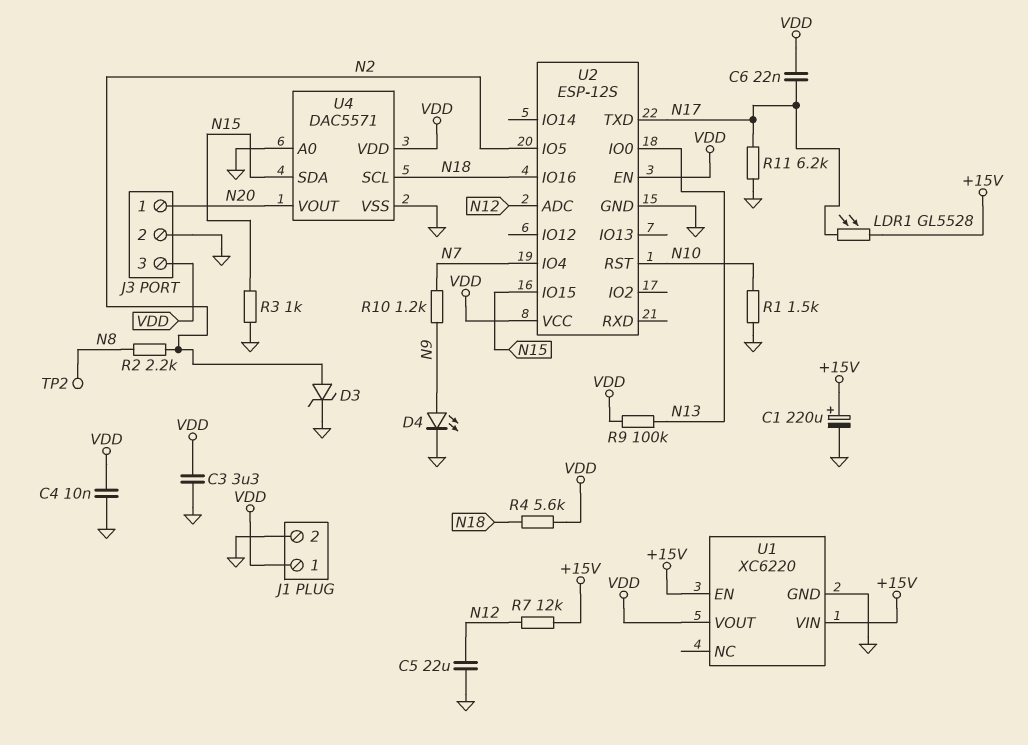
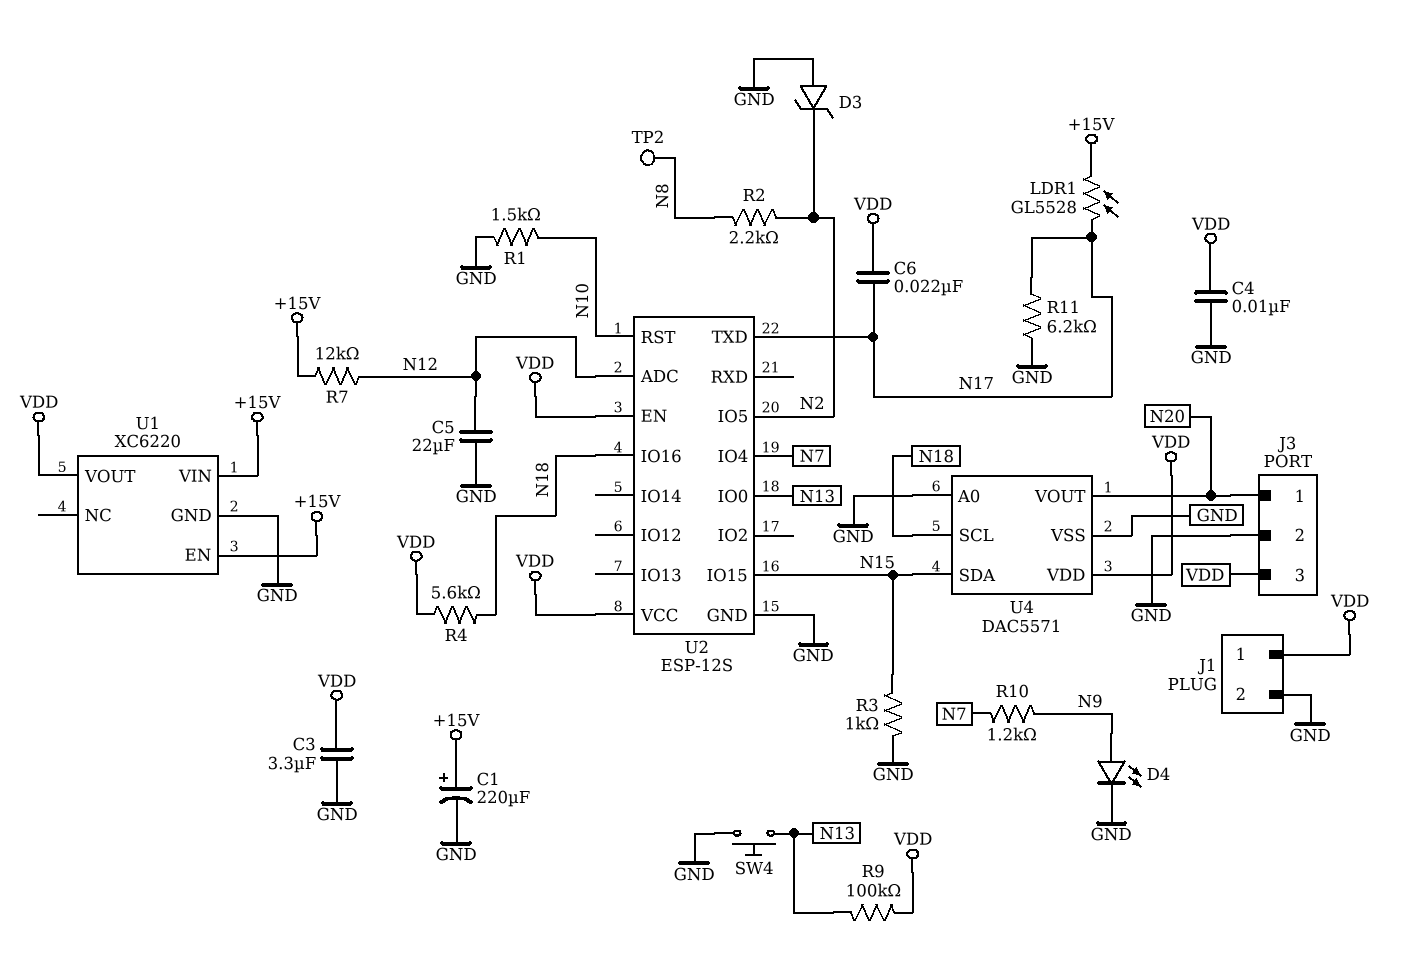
D3: zener (A N2, K GND) -> zener (A GND, K N2)
SW4: none -> button (GND, N13)

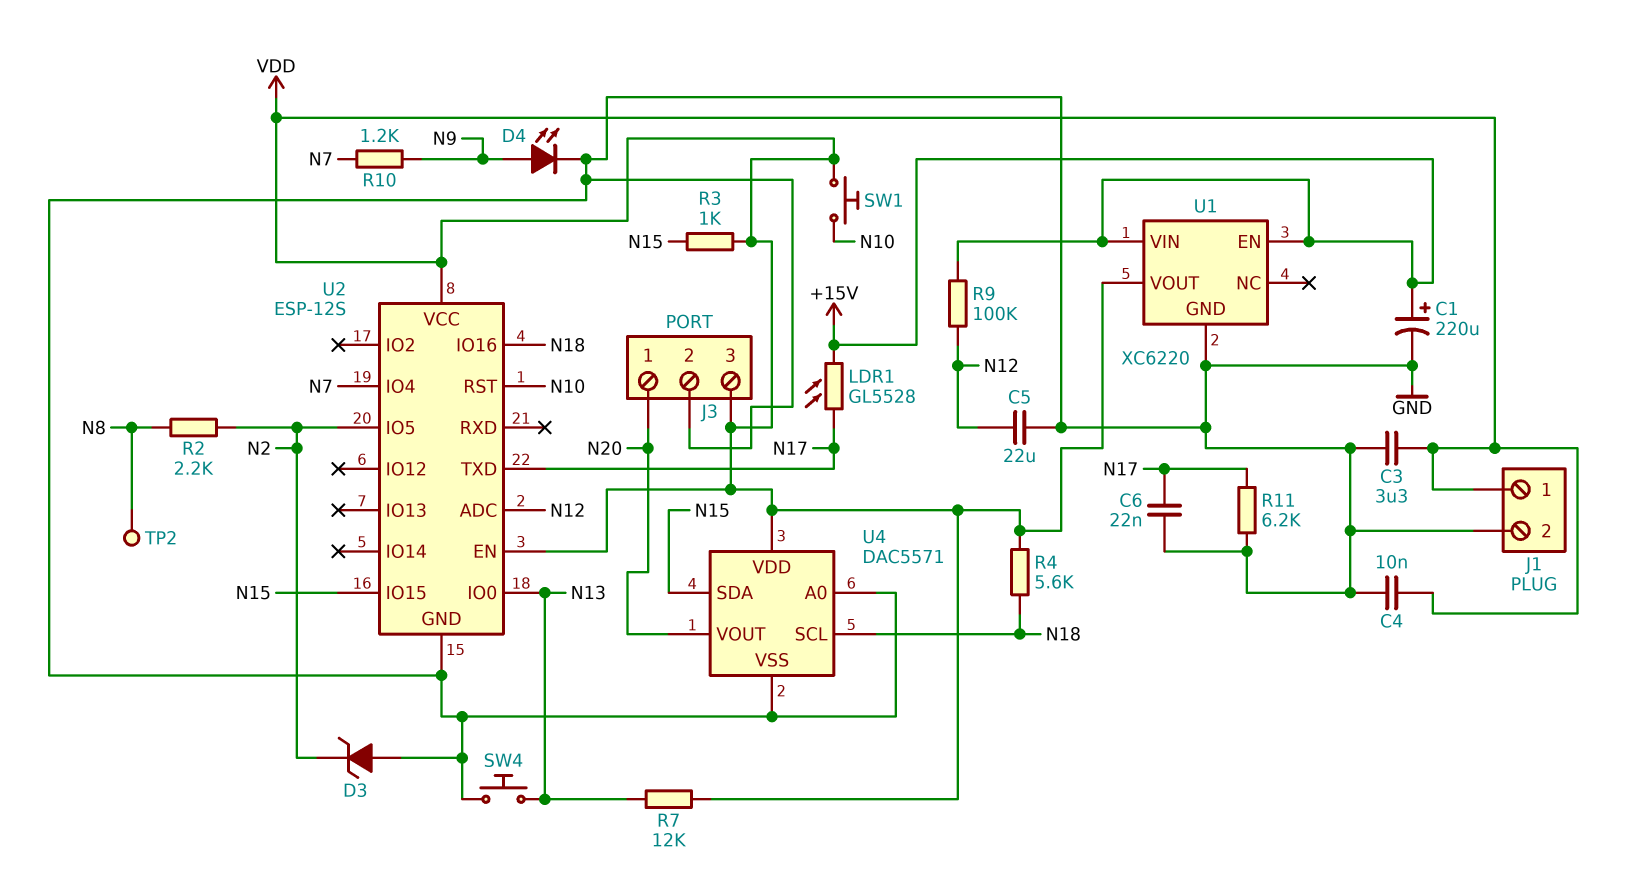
C6: 22nF (N17, VDD) -> 22nF (GND, N17)
R1: 1.5k (GND, N10) -> none
R3: 1k (GND, N15) -> 1k (N15, VDD)
R7: 12k (+15V, N12) -> 12k (N13, VDD)
R9: 100k (N13, VDD) -> 100k (+15V, N12)
SW1: none -> button (N10, VDD)

